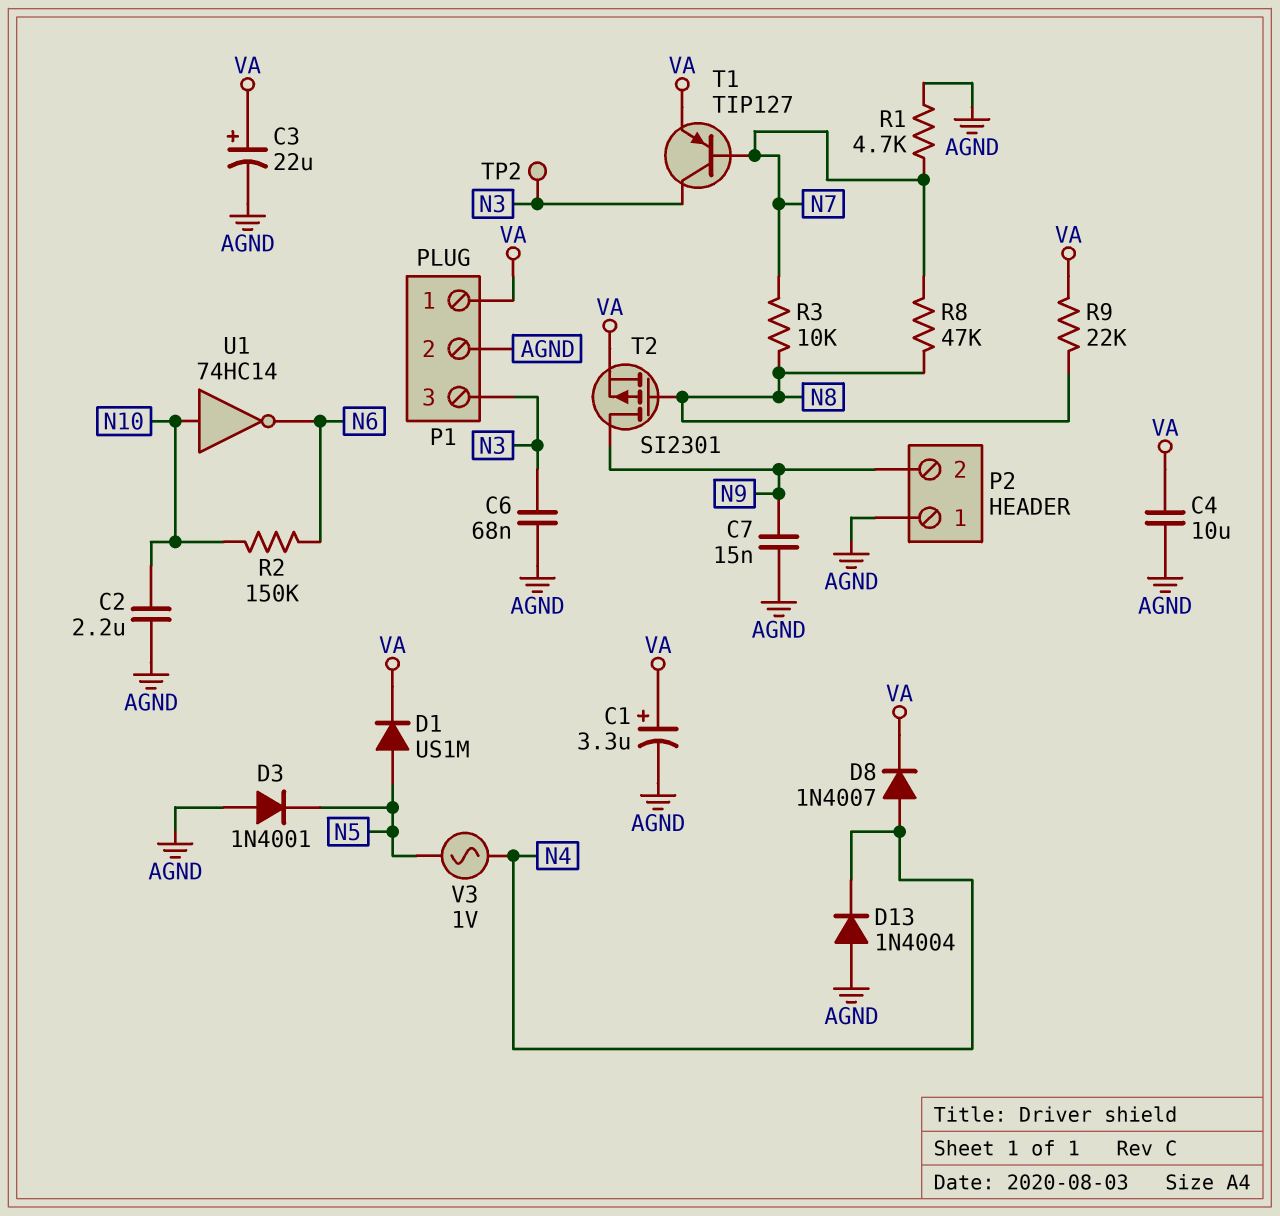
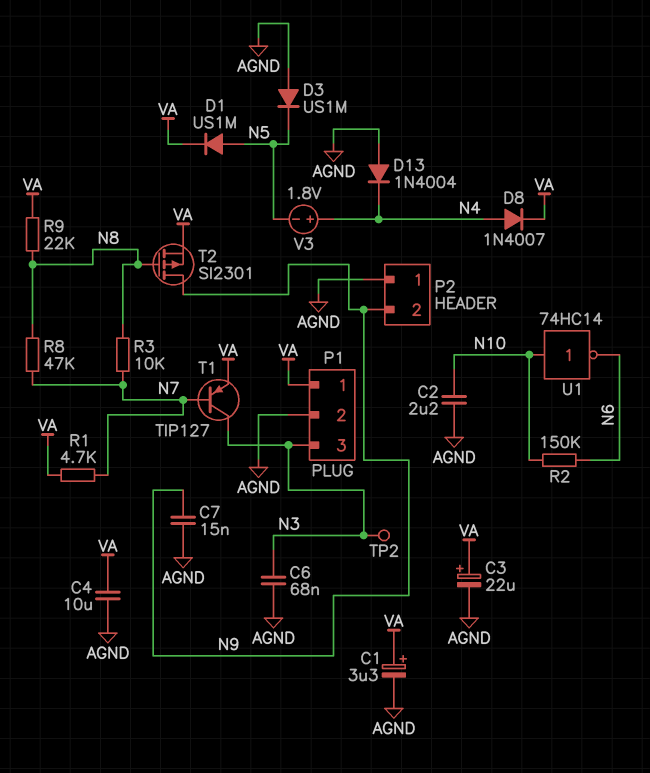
D3: diode 1N4001 (A AGND, K N5) -> diode US1M (A AGND, K N5)
R1: 4.7k (AGND, N7) -> 4.7k (N7, VA)
V3: AC 1V (N4, N5) -> 1.8V (plus N4, minus N5)

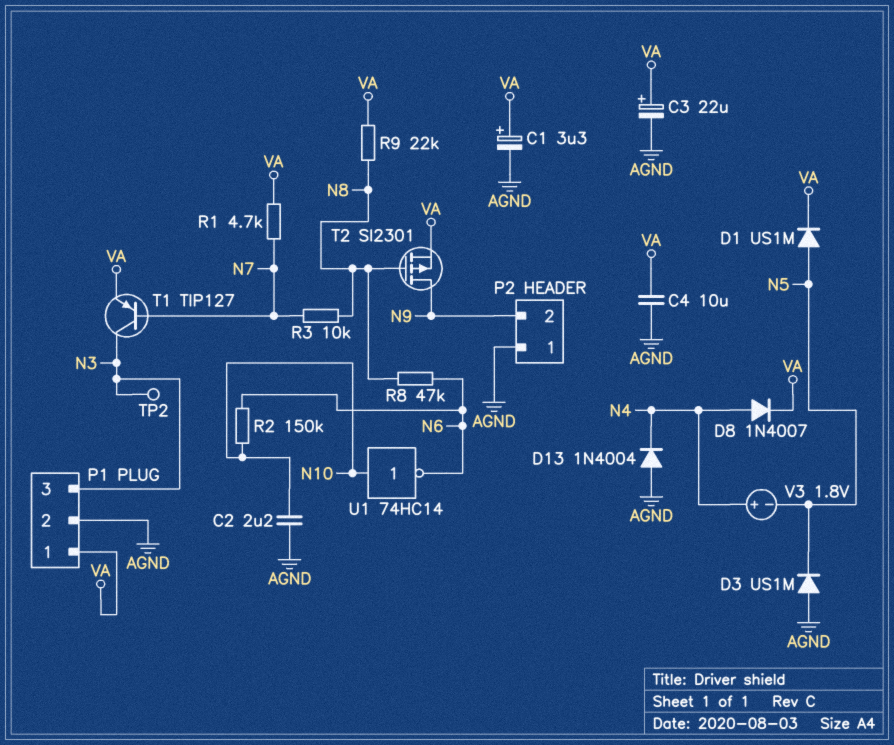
C6: 68nF (AGND, N3) -> none
C7: 15nF (AGND, N9) -> none
R8: 47k (N7, N8) -> 47k (N6, N8)

